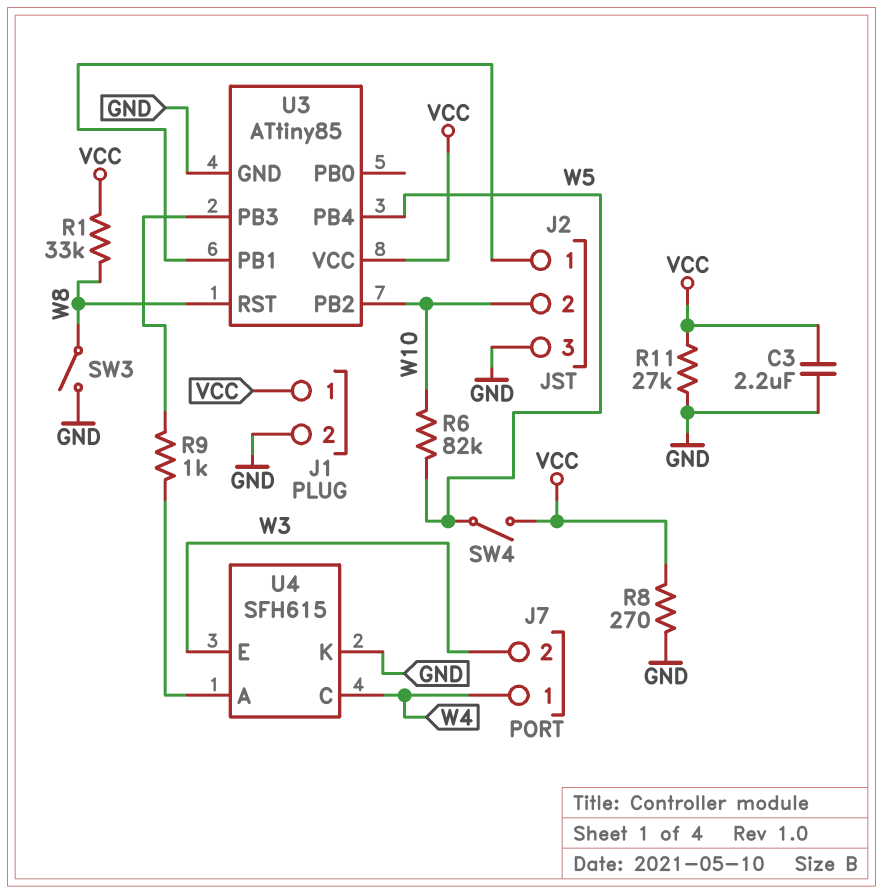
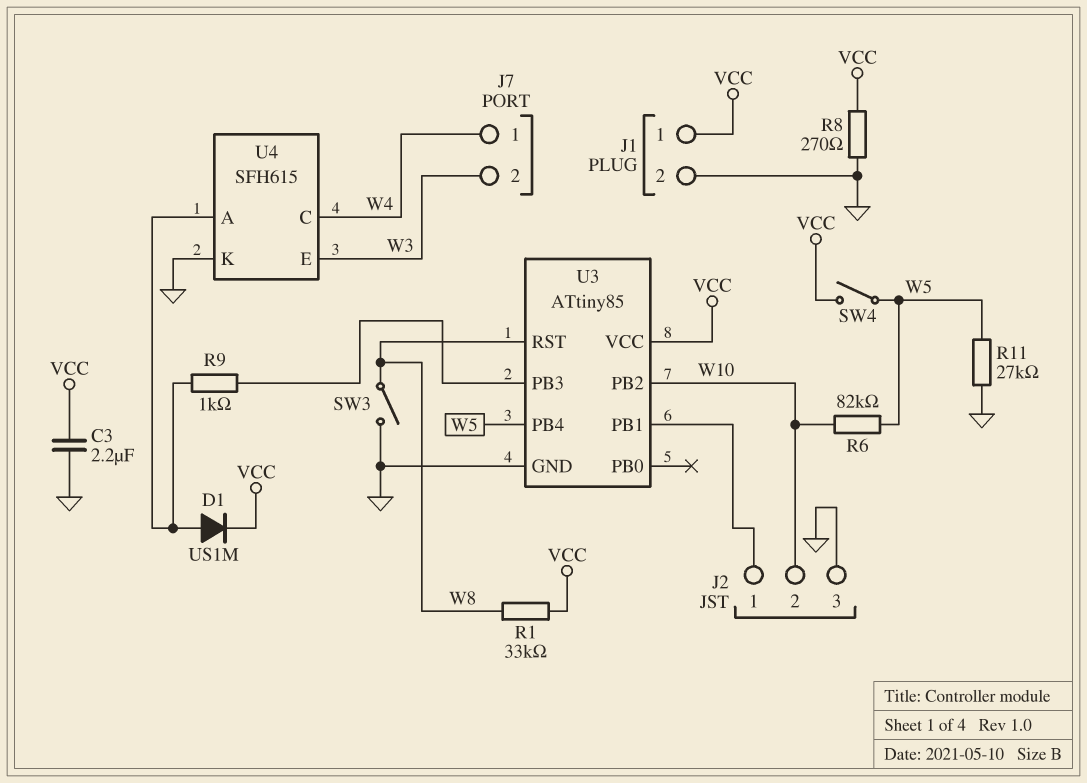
D1: none -> diode US1M (A U4/A, K VCC)
R11: 27k (GND, VCC) -> 27k (GND, W5)

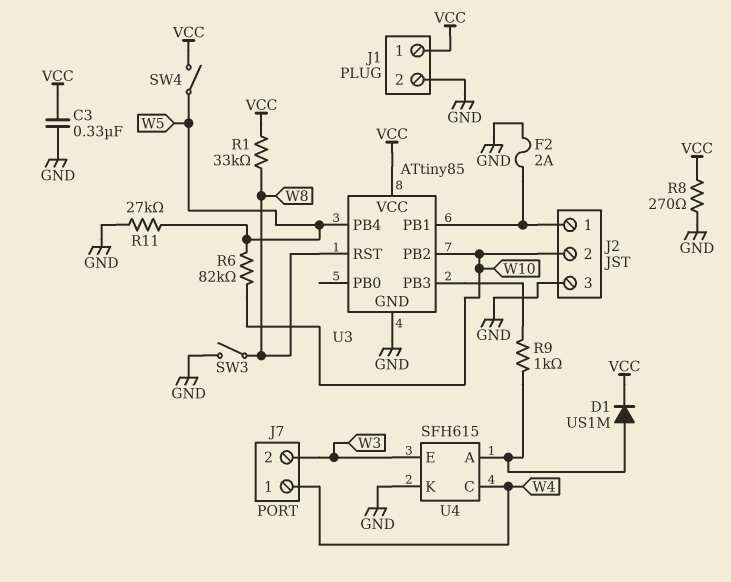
C3: 2.2uF (GND, VCC) -> 330nF (GND, VCC)
F2: none -> 2A (GND, J2/1)

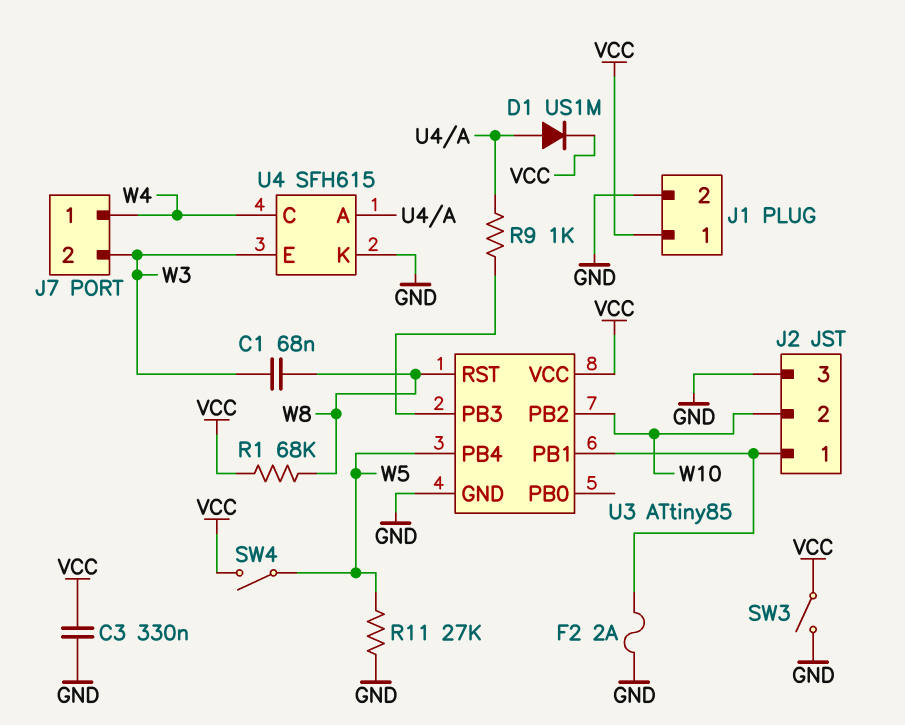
C1: none -> 68nF (W3, W8)
R1: 33k (VCC, W8) -> 68k (VCC, W8)
R6: 82k (W5, W10) -> none
R8: 270 (GND, VCC) -> none
SW3: switch (GND, W8) -> switch (GND, VCC)

